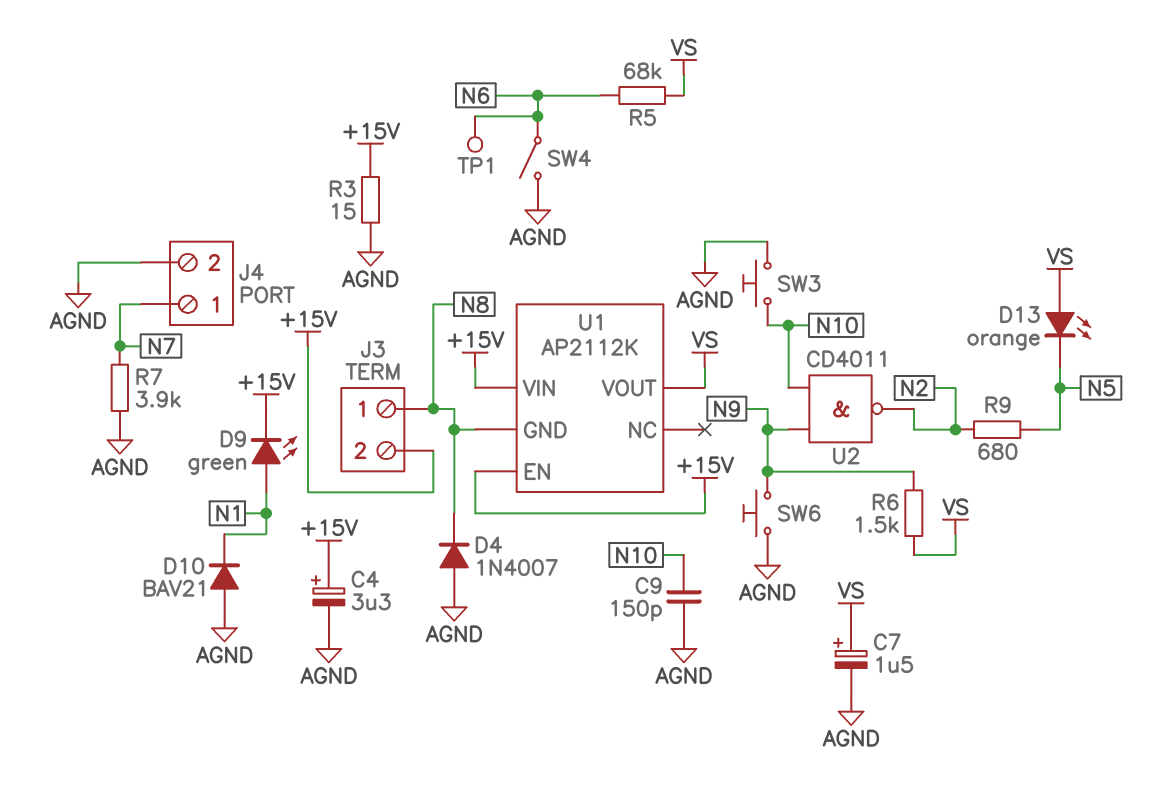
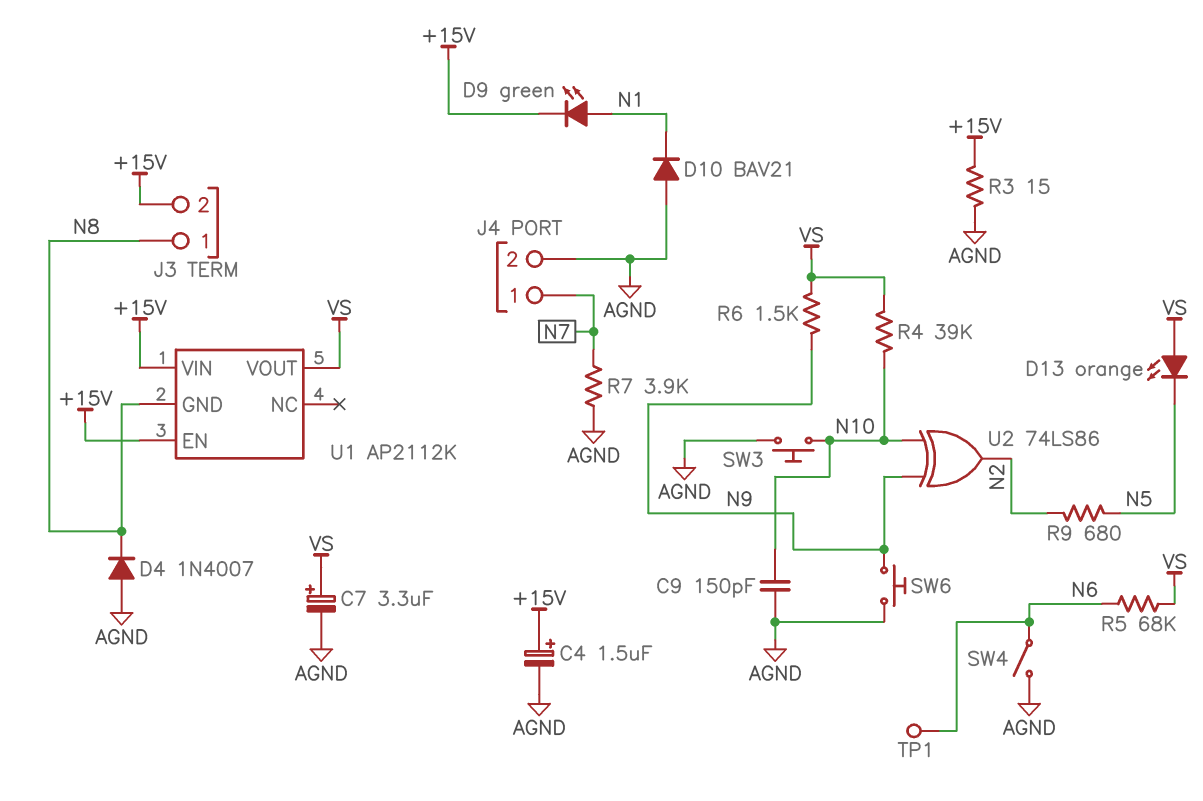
C4: 3.3uF (plus +15V, minus AGND) -> 1.5uF (plus +15V, minus AGND)
C7: 1.5uF (plus VS, minus AGND) -> 3.3uF (plus VS, minus AGND)
R4: none -> 39k (N10, VS)
U2: NAND CD4011 (in N9, in N10, out N2) -> XOR 74LS86 (in N9, in N10, out N2)

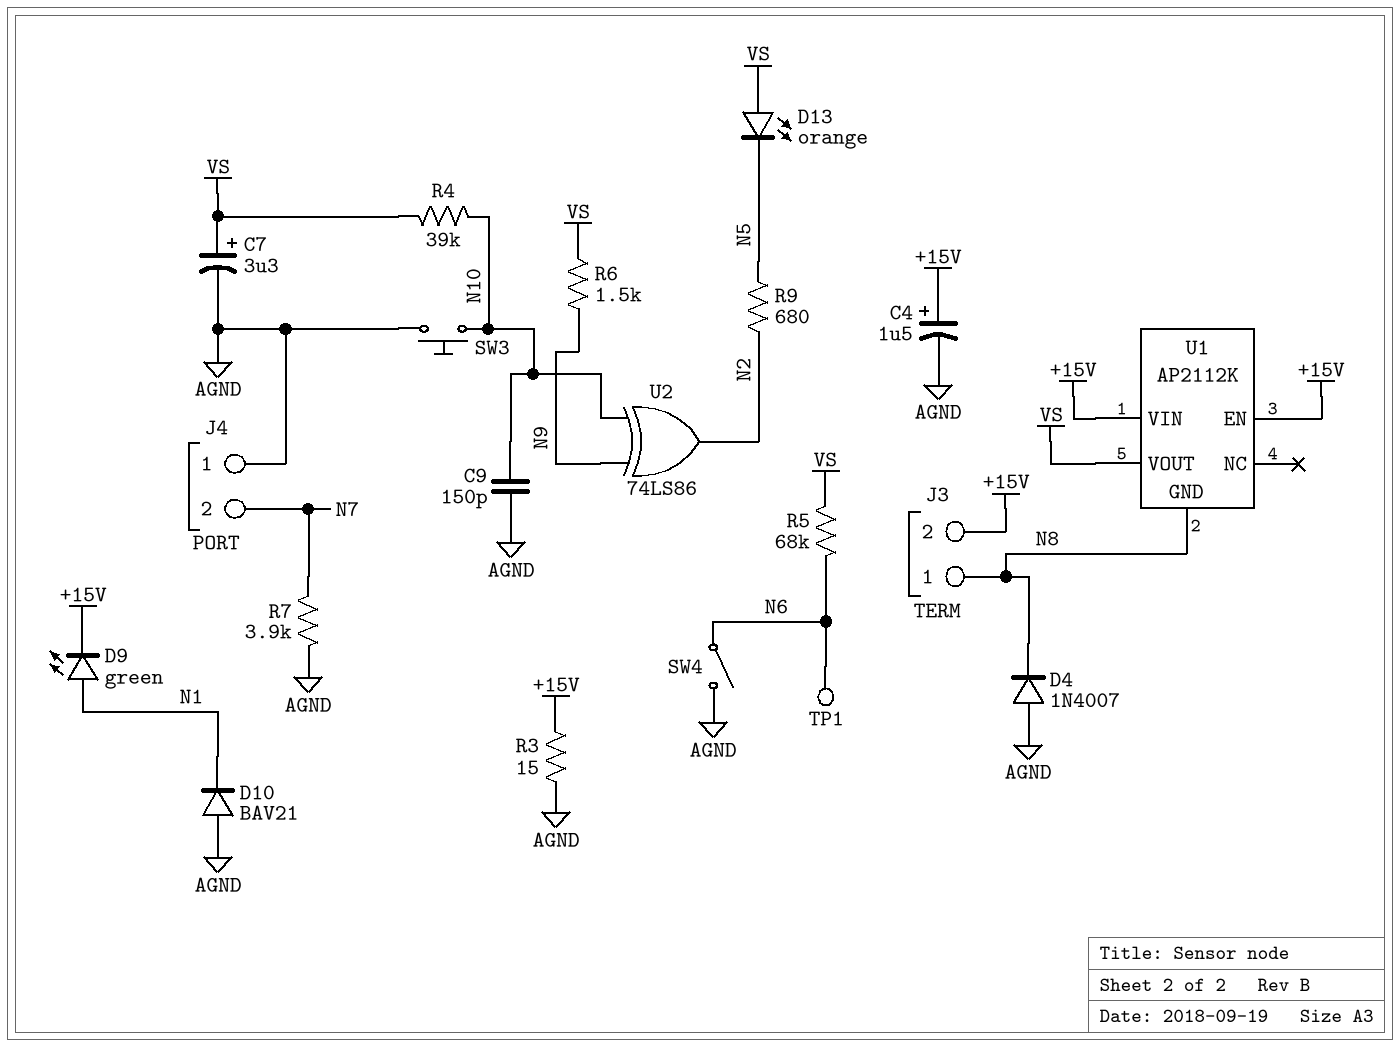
J4 pin 1: N7 -> AGND
J4 pin 2: AGND -> N7
SW6: button (AGND, N9) -> none

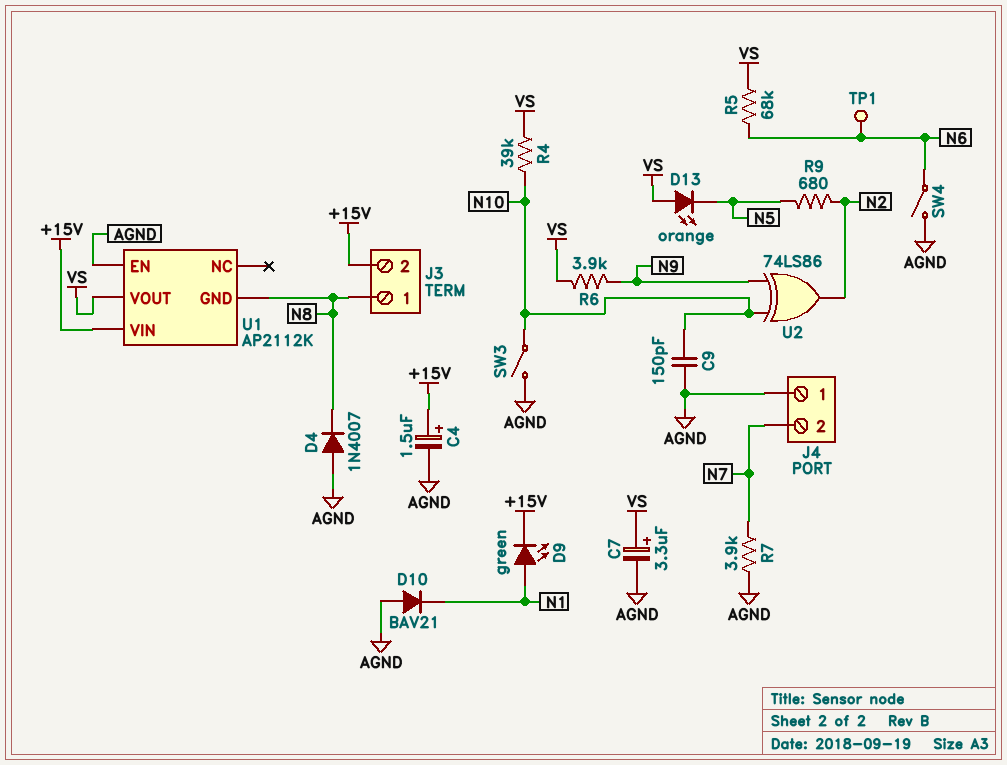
R3: 15 (+15V, AGND) -> none
R6: 1.5k (N9, VS) -> 3.9k (N9, VS)
SW3: button (AGND, N10) -> switch (AGND, N10)
U1 pin EN: +15V -> AGND

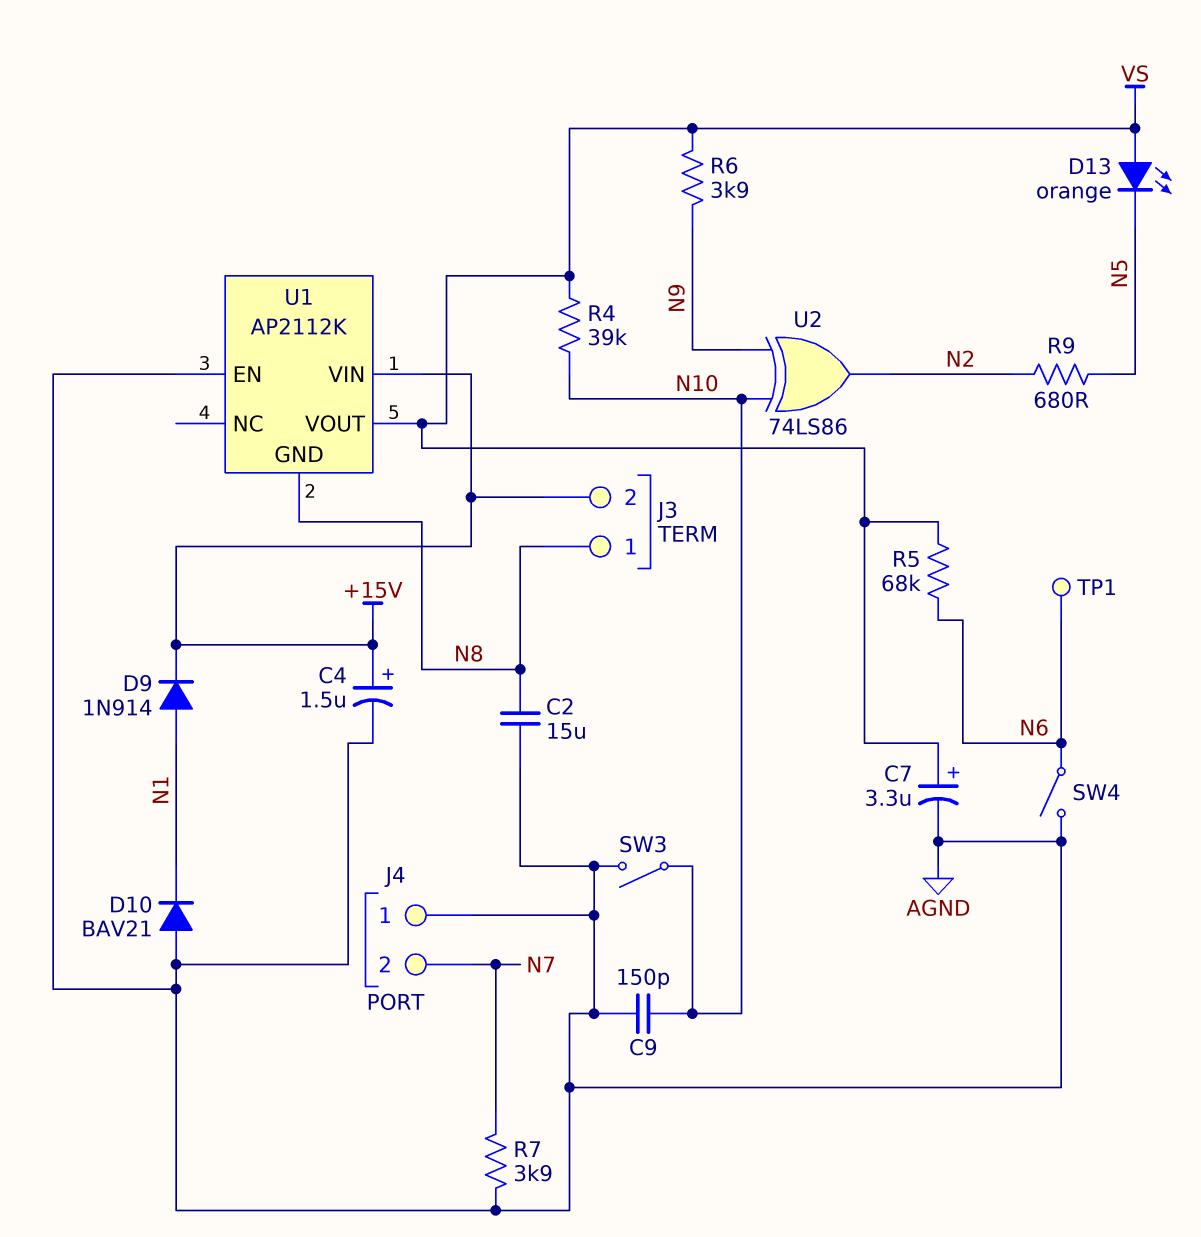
C2: none -> 15uF (AGND, N8)
D4: diode 1N4007 (A AGND, K N8) -> none
D9: LED green (A N1, K +15V) -> diode 1N914 (A N1, K +15V)

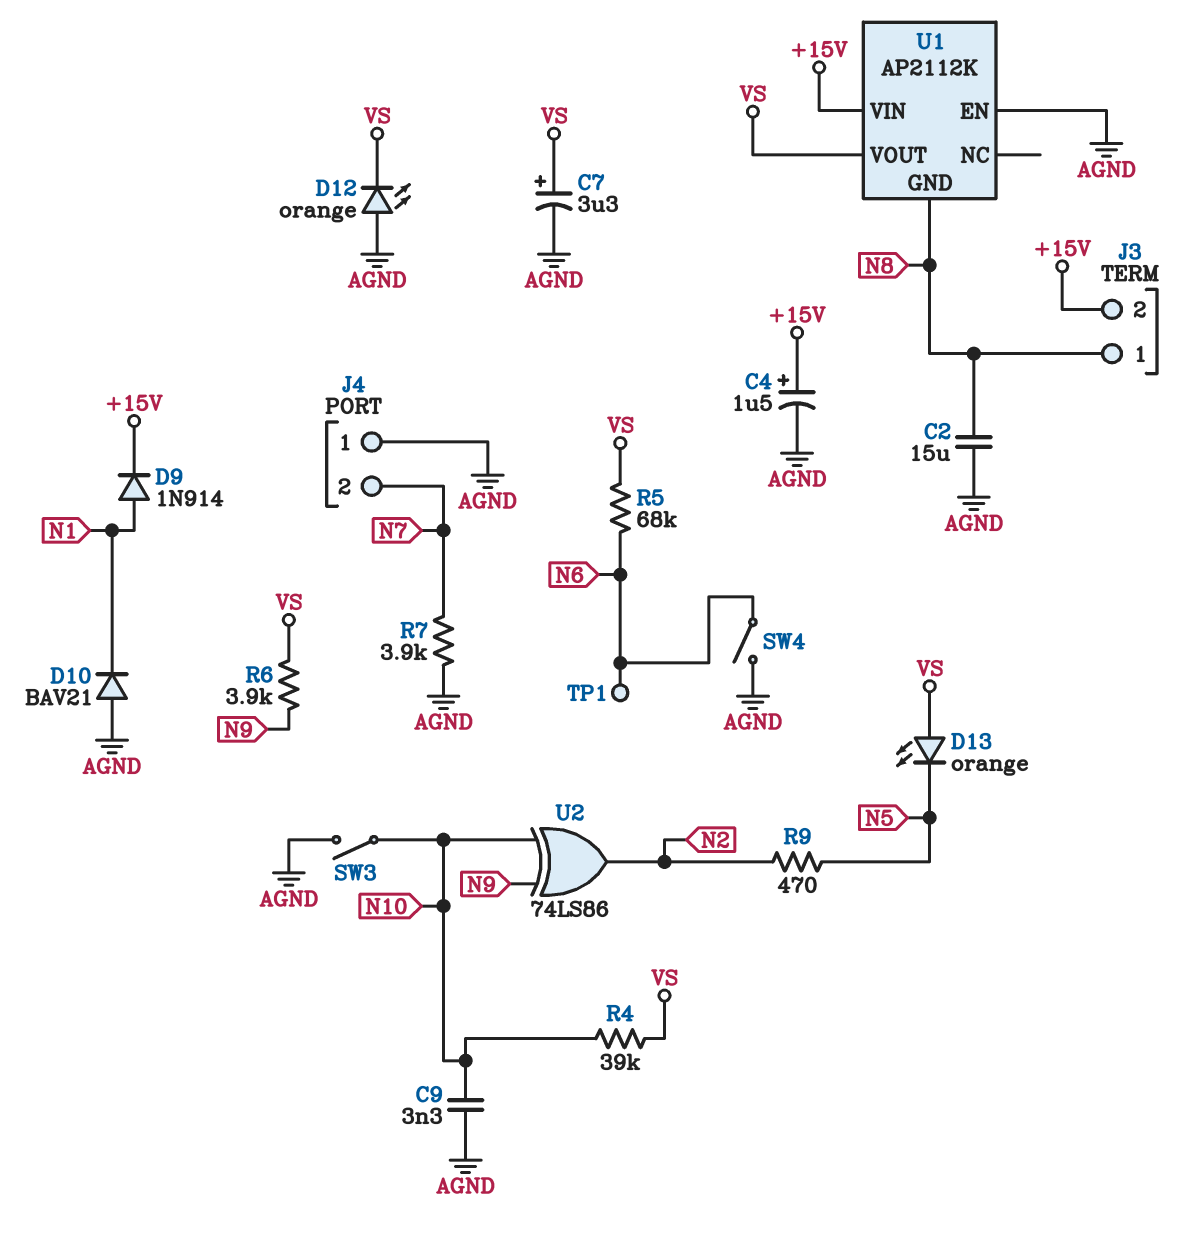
C9: 150pF (AGND, N10) -> 3.3nF (AGND, N10)
D12: none -> LED orange (A AGND, K VS)
R9: 680 (N2, N5) -> 470 (N2, N5)

